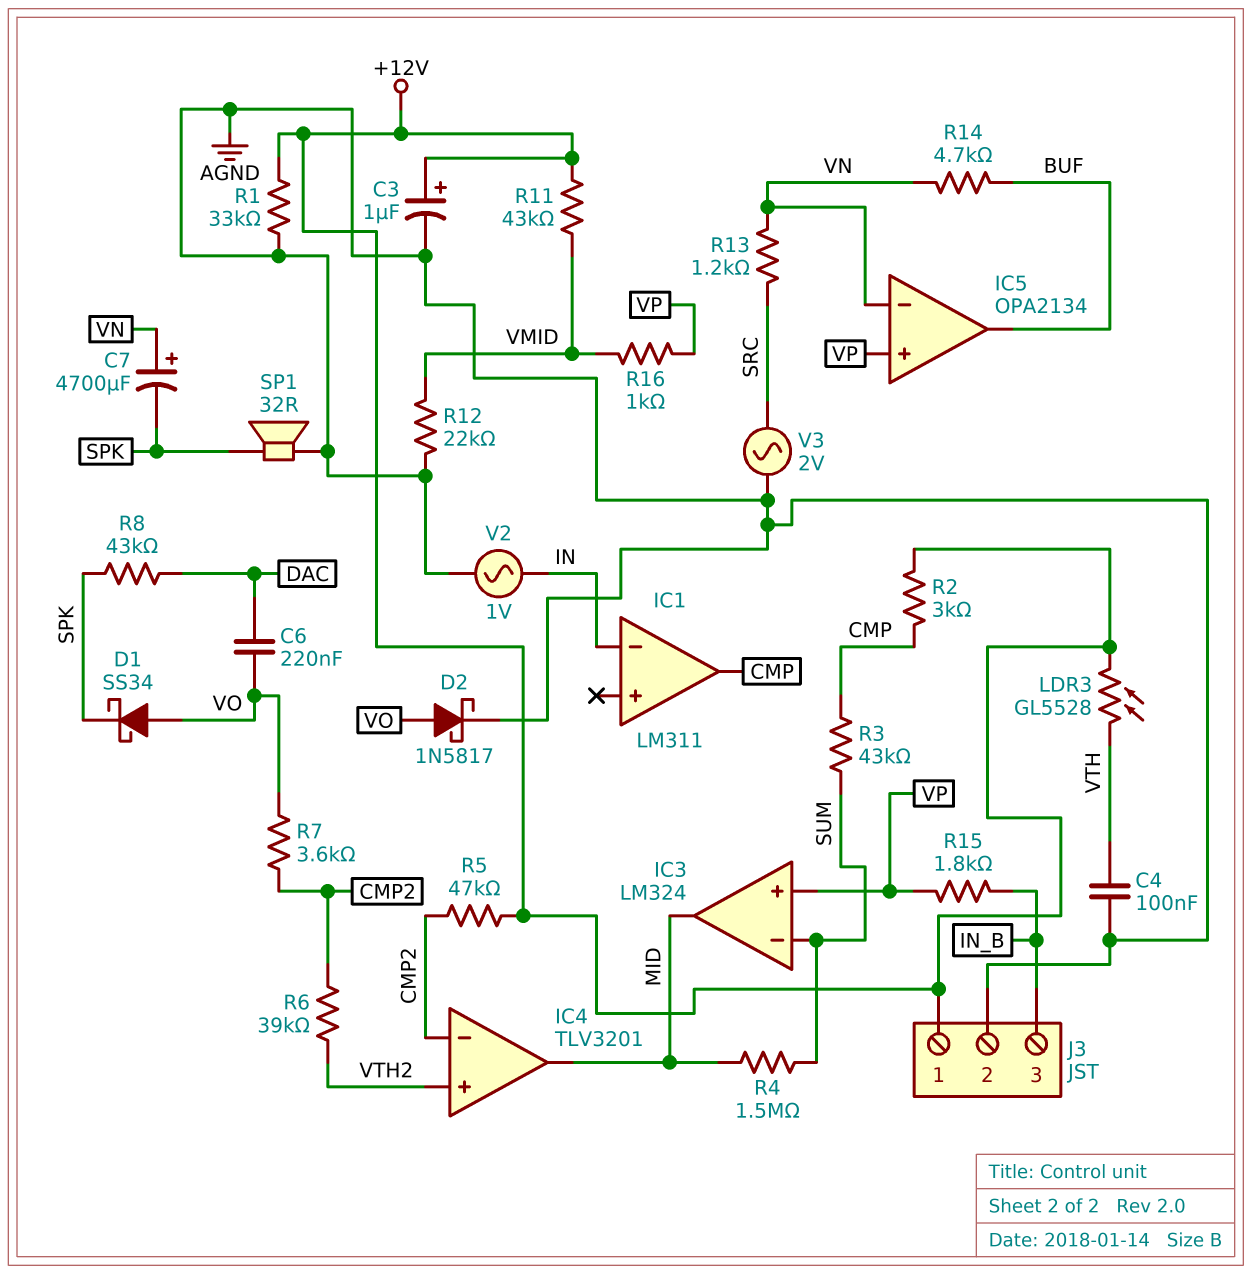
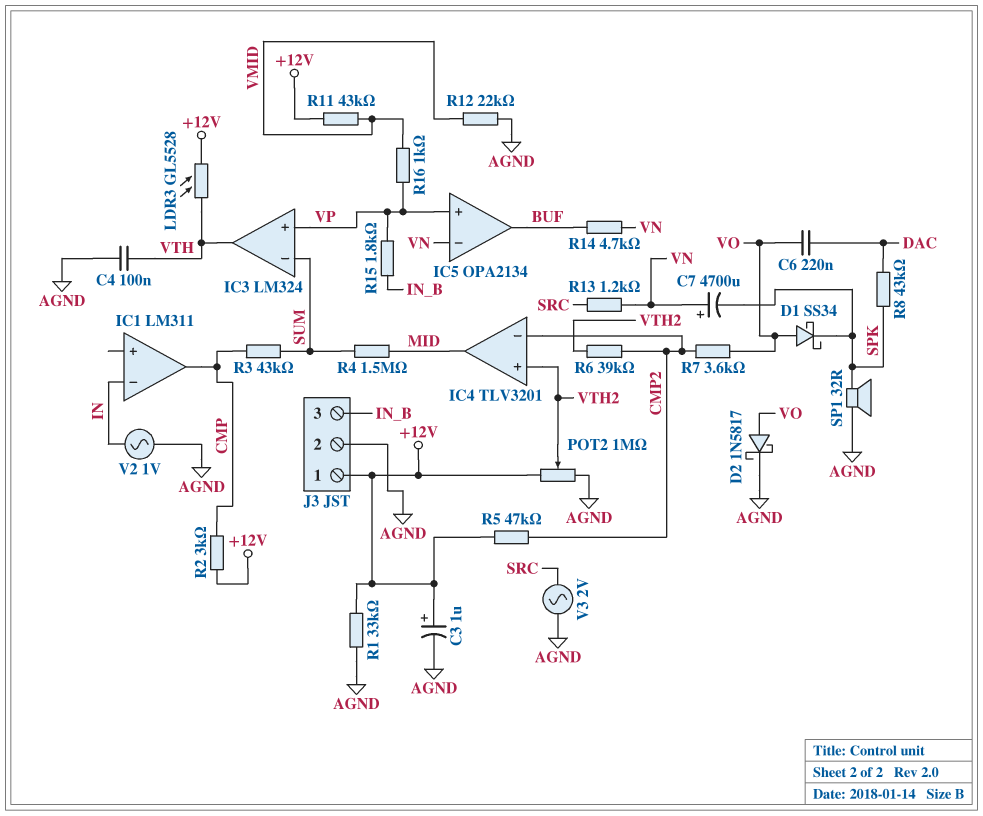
IC3 pin out: MID -> VTH
POT2: none -> 1M (+12V, AGND, wiper VTH2)

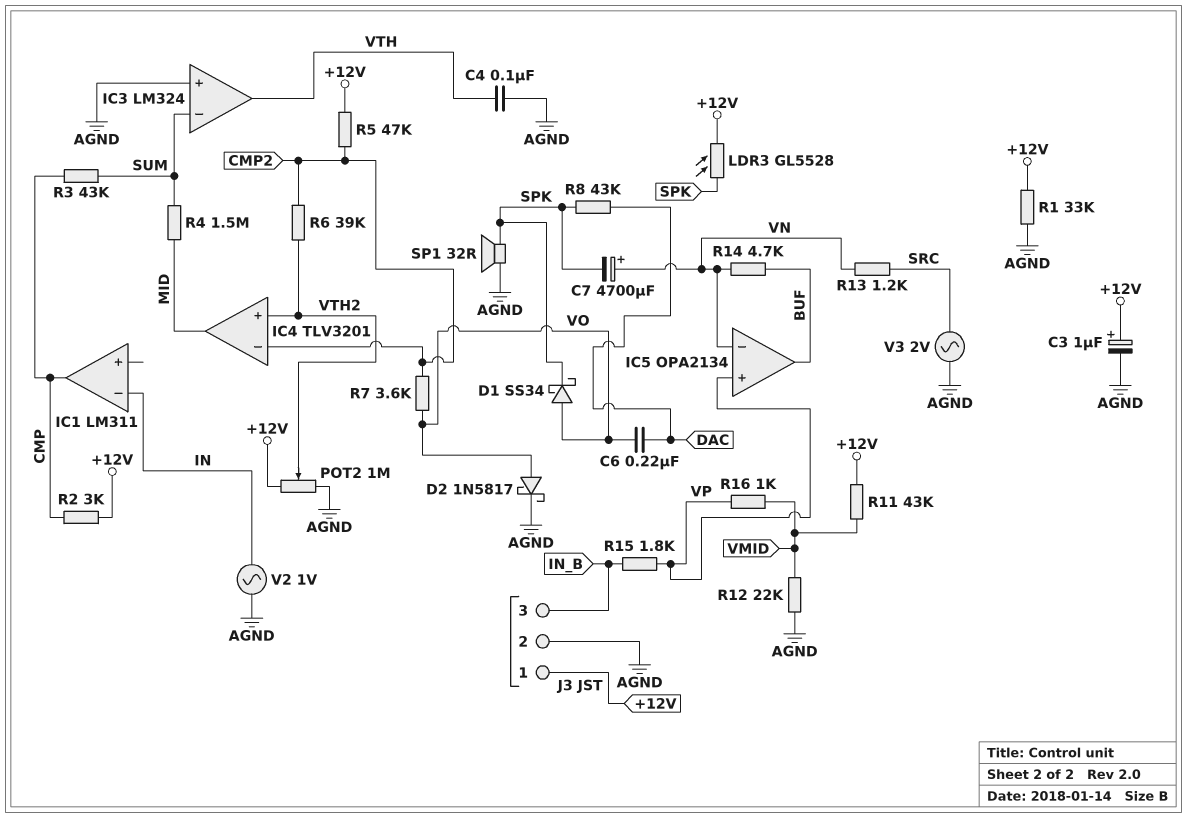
IC3 pin in+: VP -> AGND
LDR3: GL5528 (+12V, VTH) -> GL5528 (+12V, SPK)

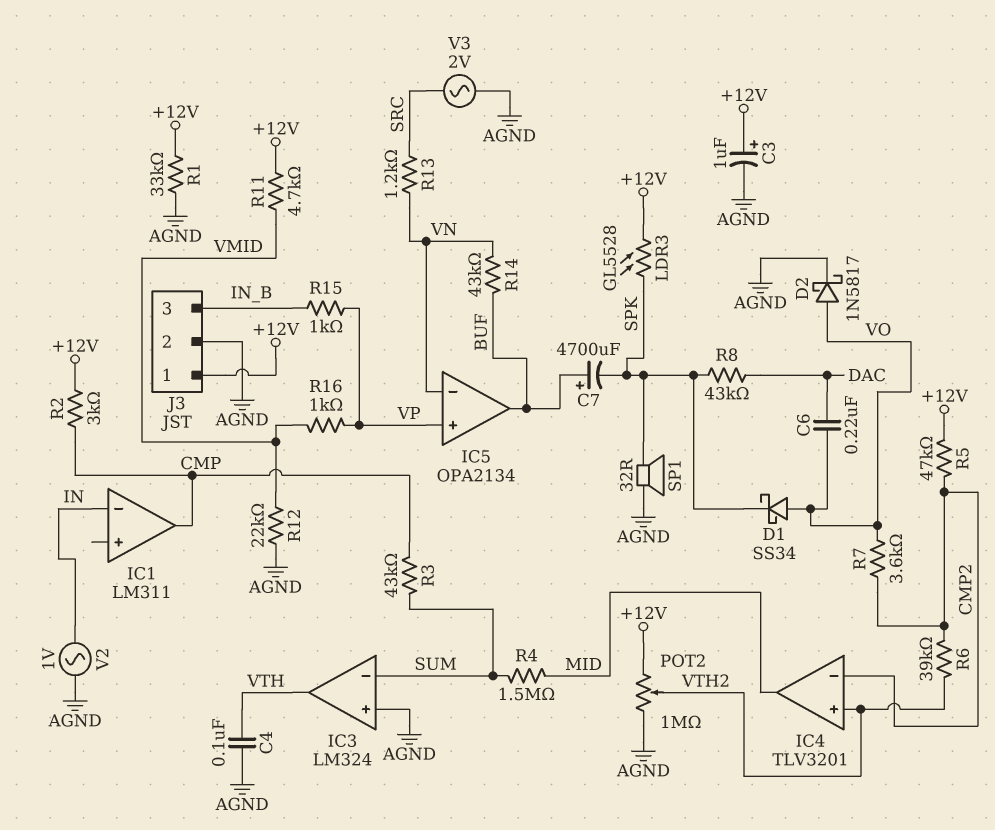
C7: 4700uF (plus VN, minus SPK) -> 4700uF (plus BUF, minus SPK)
R11: 43k (+12V, VMID) -> 4.7k (+12V, VMID)
R14: 4.7k (BUF, VN) -> 43k (BUF, VN)
R15: 1.8k (IN_B, VP) -> 1k (IN_B, VP)

